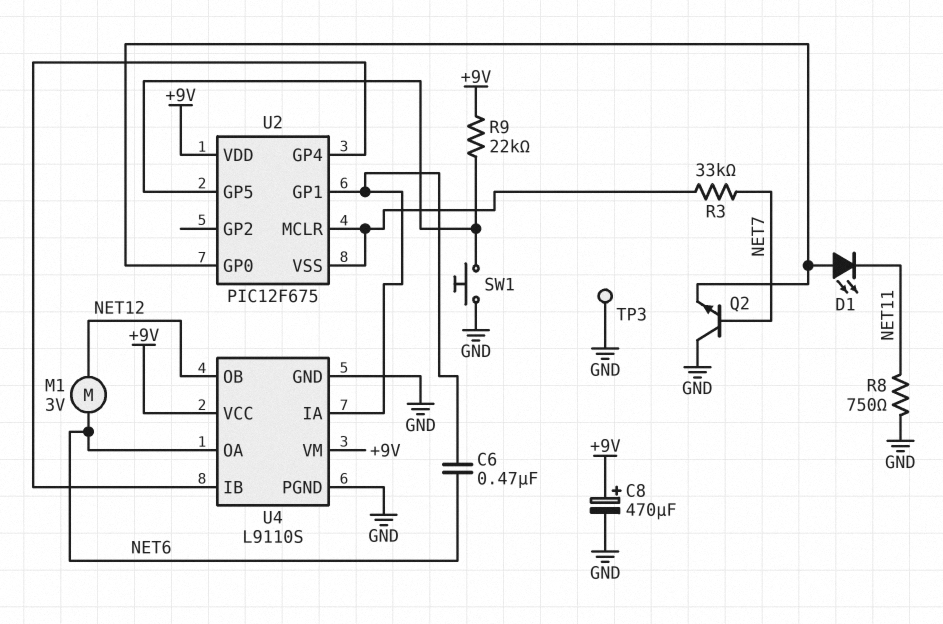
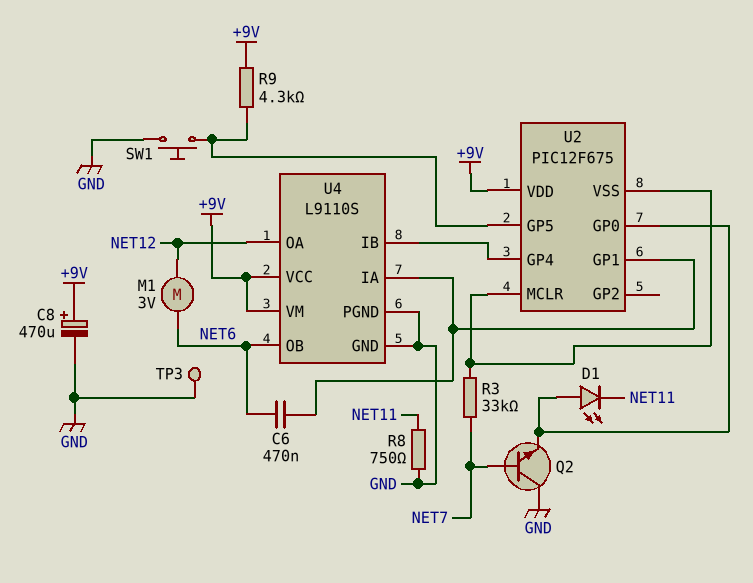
R9: 22k (+9V, U2/GP5) -> 4.3k (+9V, U2/GP5)
U4 pin OA: NET6 -> NET12
U4 pin OB: NET12 -> NET6

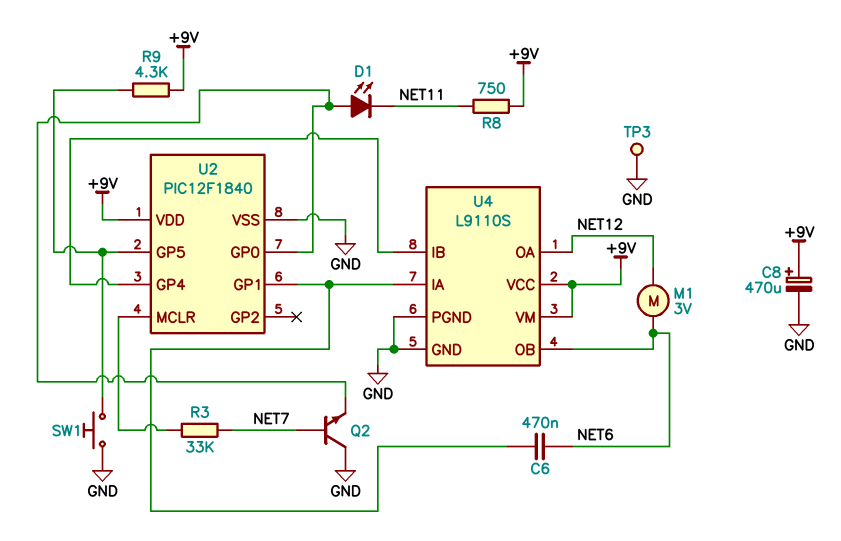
R8: 750 (GND, NET11) -> 750 (+9V, NET11)
U2: PIC12F675 -> PIC12F1840
U2 pin VSS: U2/MCLR -> GND

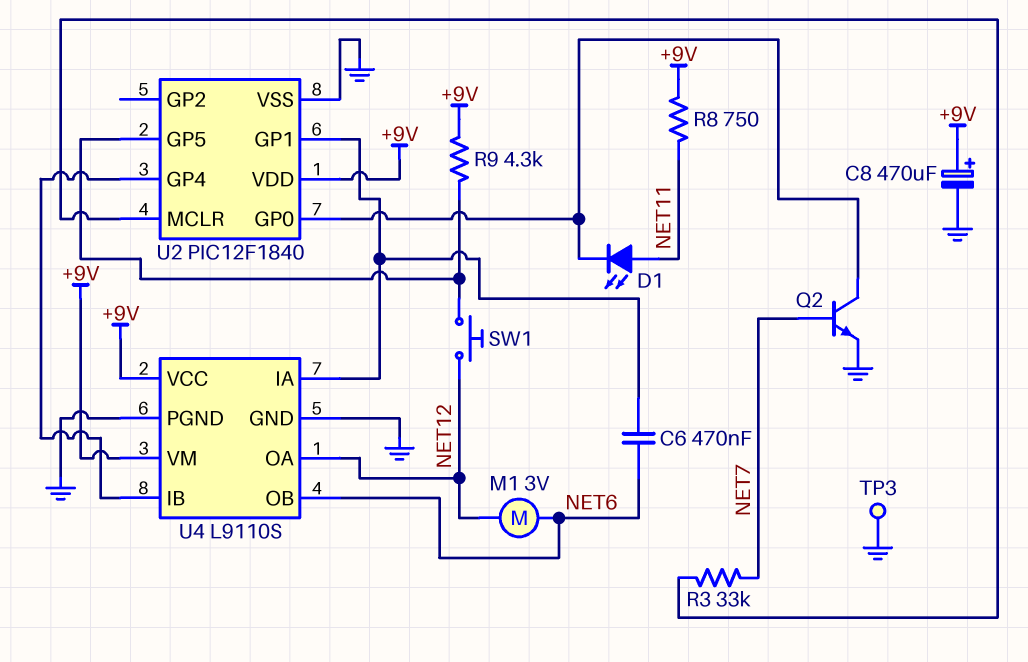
D1: LED (A U2/GP0, K NET11) -> LED (A NET11, K U2/GP0)
Q2: NPN (B NET7, C GND, E U2/GP0) -> NPN (B NET7, C U2/GP0, E GND)
SW1: button (GND, U2/GP5) -> button (NET12, U2/GP5)

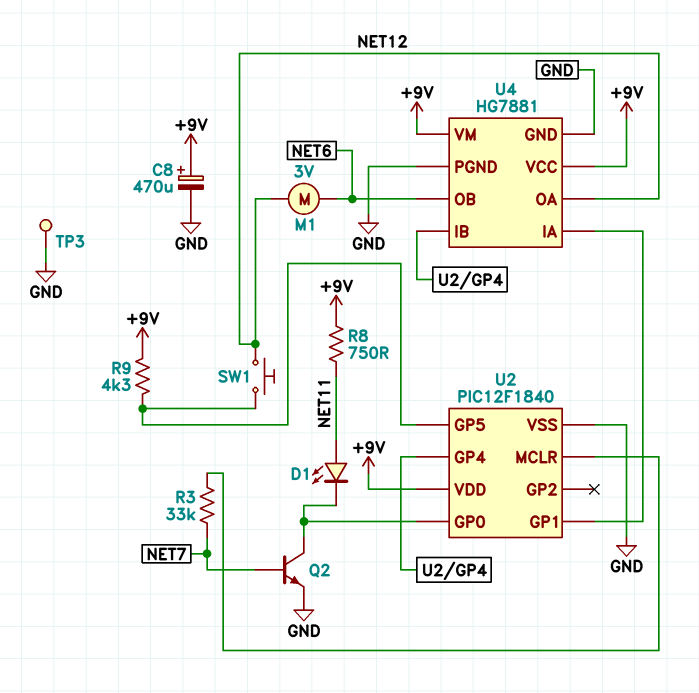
C6: 470nF (NET6, U2/GP1) -> none
U4: L9110S -> HG7881

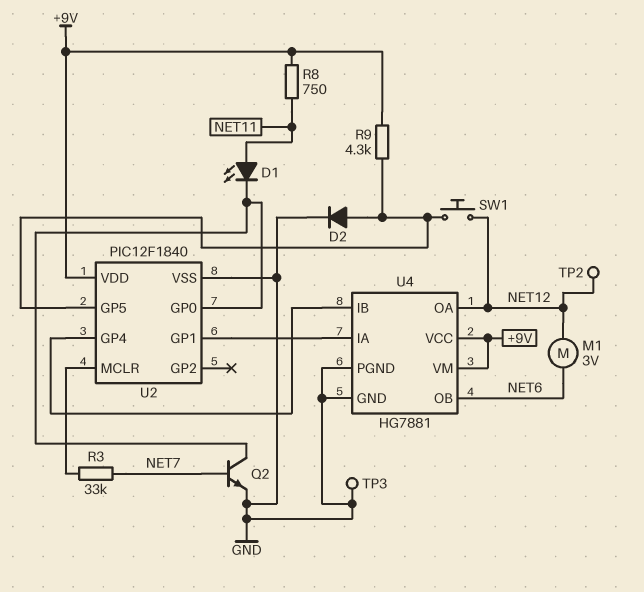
C8: 470uF (plus +9V, minus GND) -> none
D2: none -> diode (A U2/GP5, K GND)
TP2: none -> test point (NET12)

